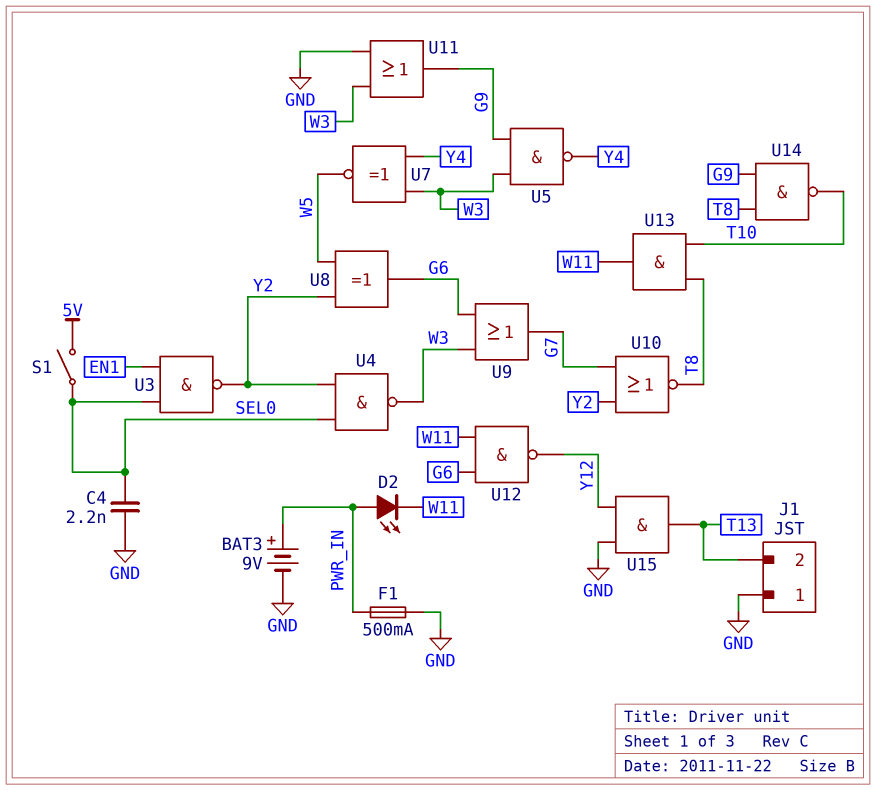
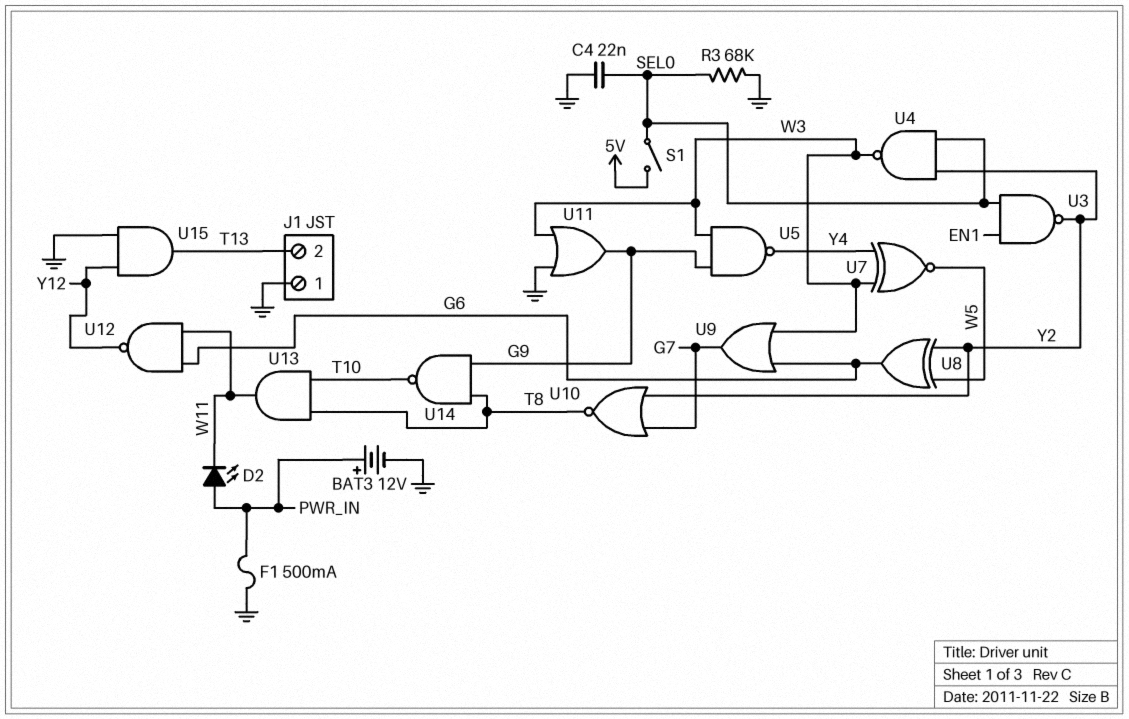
BAT3: 9V (plus PWR_IN, minus GND) -> 12V (plus PWR_IN, minus GND)
C4: 2.2nF (GND, SEL0) -> 22nF (GND, SEL0)
R3: none -> 68k (GND, SEL0)

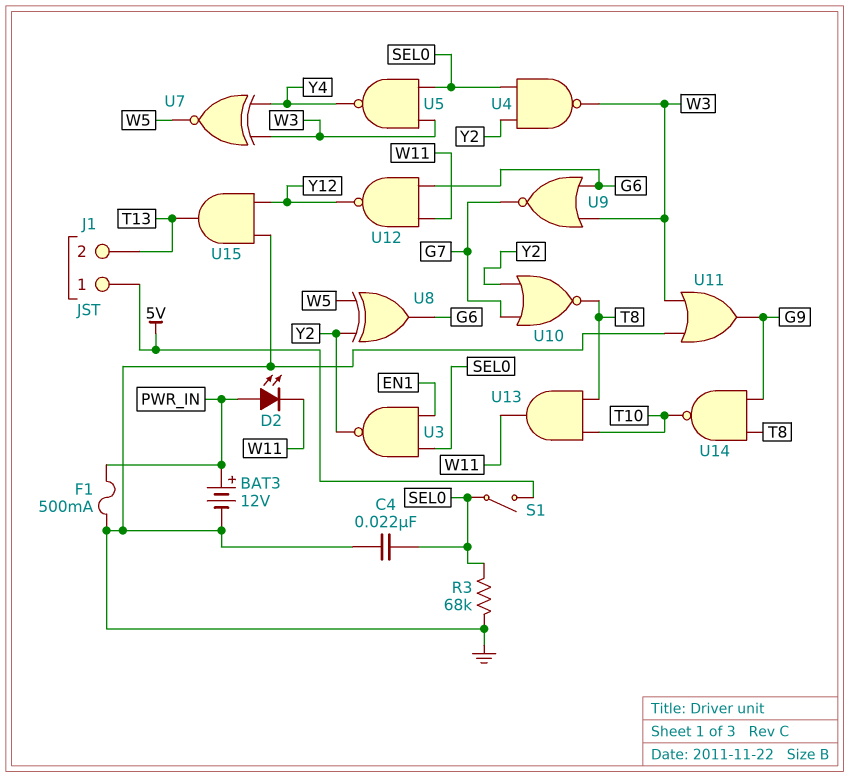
J1 pin 1: GND -> 5V
U5: NAND (in G9, in W3, out Y4) -> NAND (in SEL0, in W3, out Y4)
U9: OR (in G6, in W3, out G7) -> NOR (in G6, in W3, out G7)

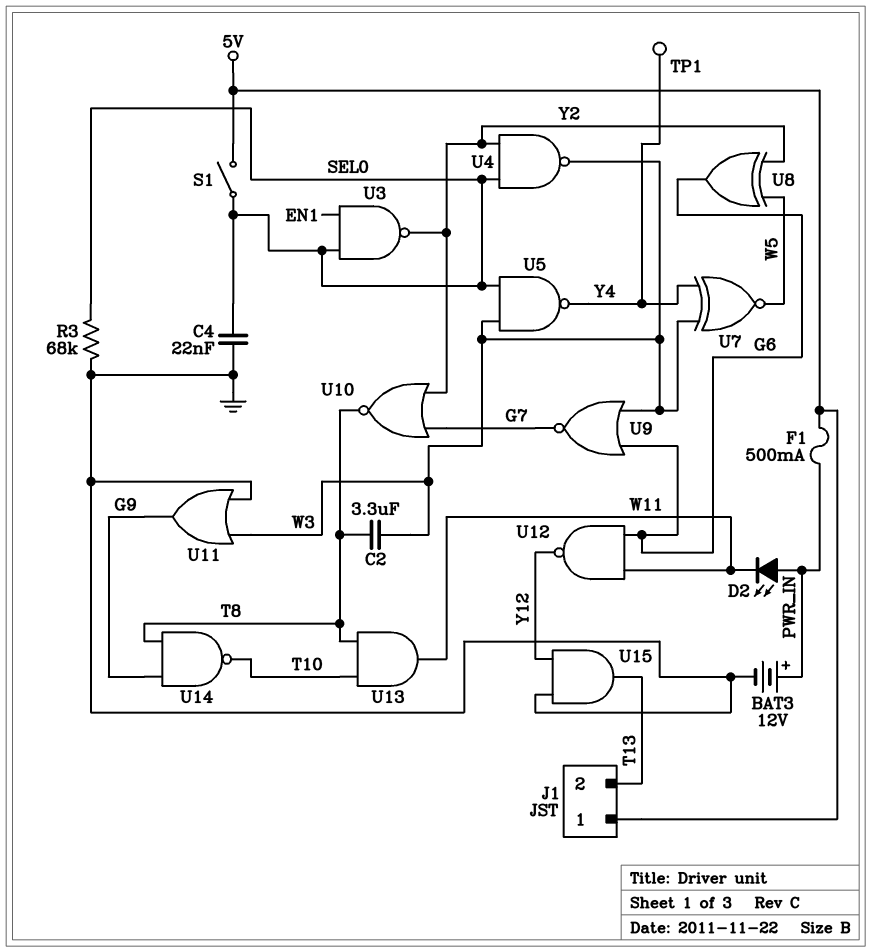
C2: none -> 3.3uF (T8, W3)
F1: 500mA (GND, PWR_IN) -> 500mA (5V, PWR_IN)
TP1: none -> test point (Y4)

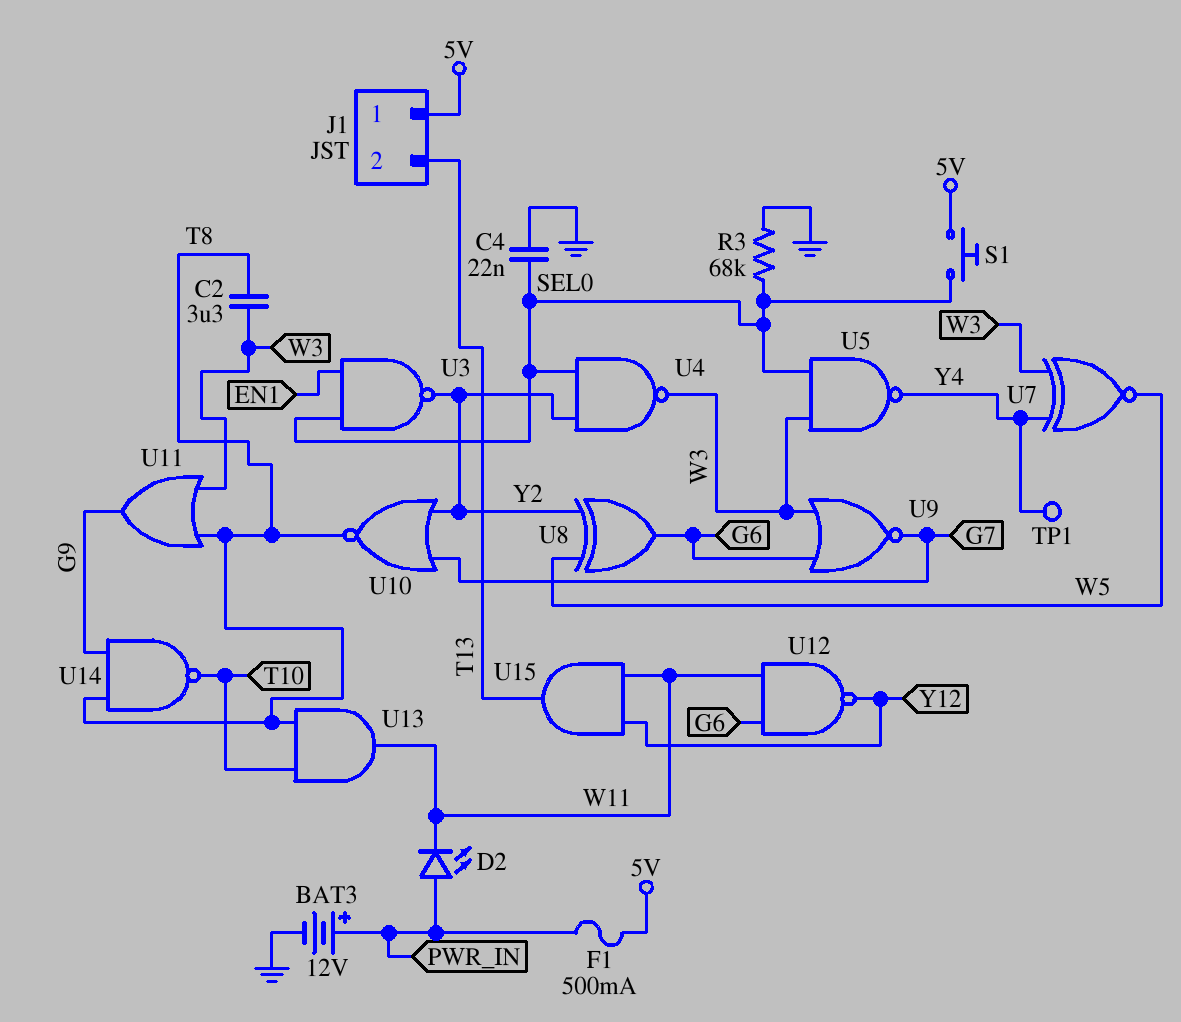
S1: switch (5V, SEL0) -> button (5V, SEL0)
U11: OR (in GND, in W3, out G9) -> OR (in T8, in W3, out G9)
U15: AND (in GND, in Y12, out T13) -> AND (in W11, in Y12, out T13)

